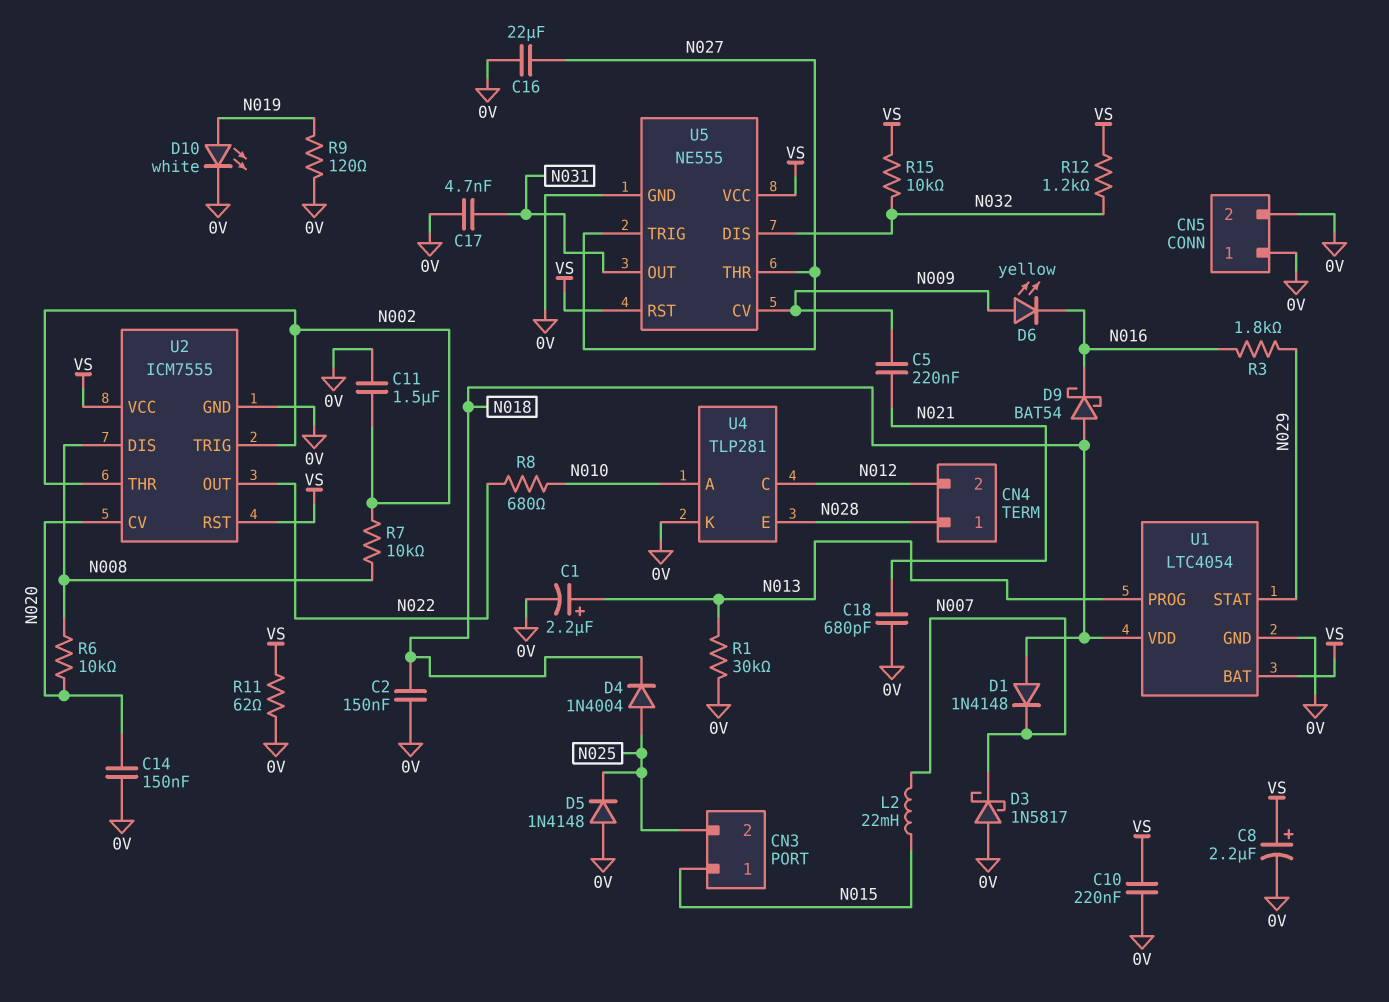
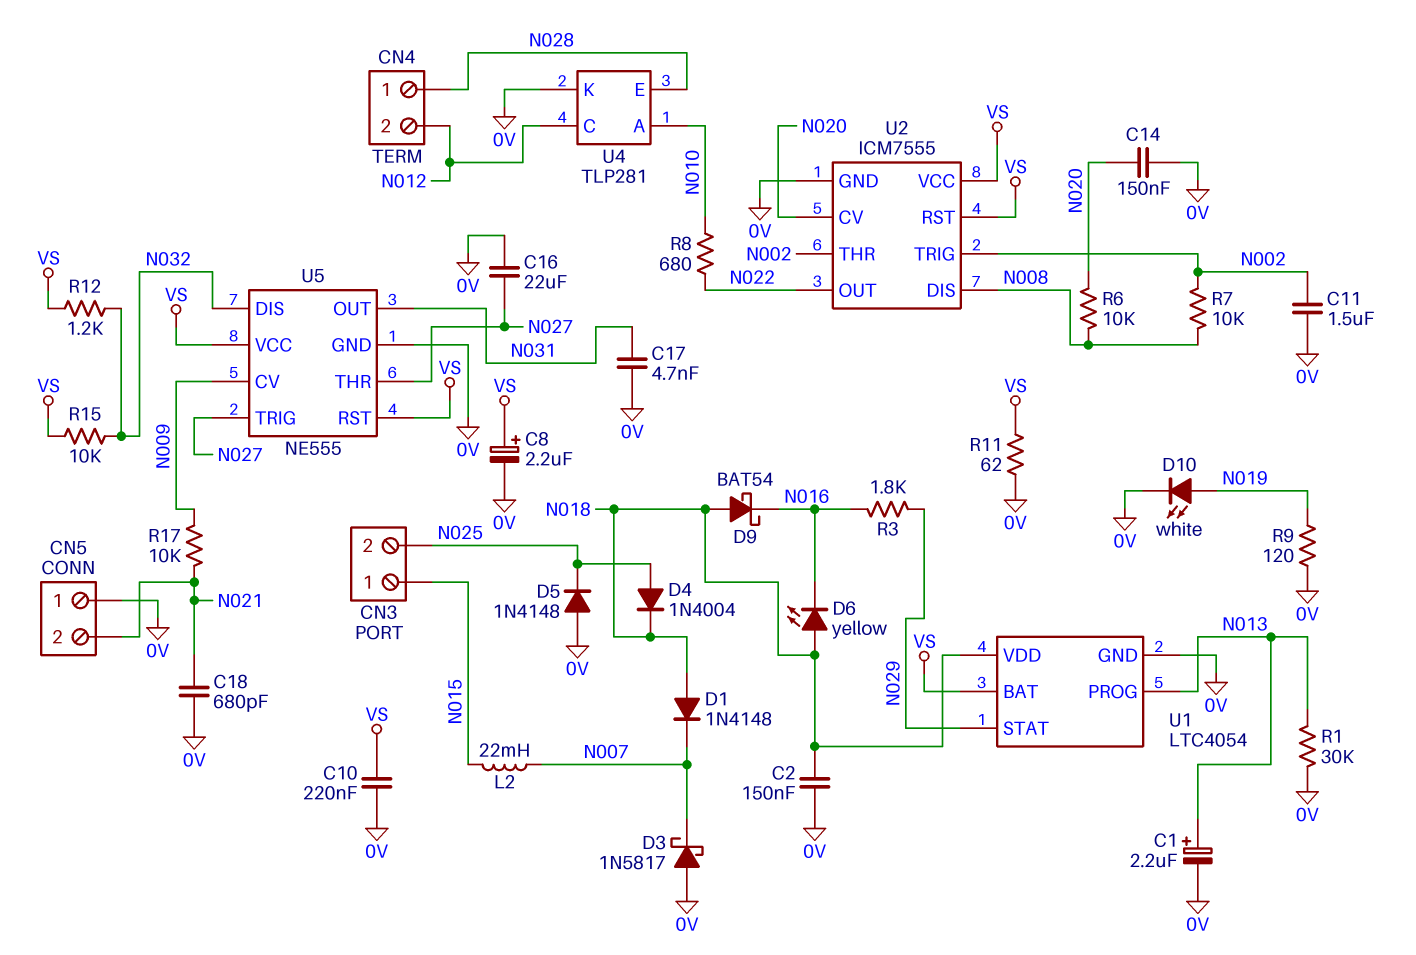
C5: 220nF (N009, N021) -> none
CN5 pin 2: 0V -> N021
D6: LED yellow (A N009, K N016) -> LED yellow (A N018, K N016)
R17: none -> 10k (N009, N021)

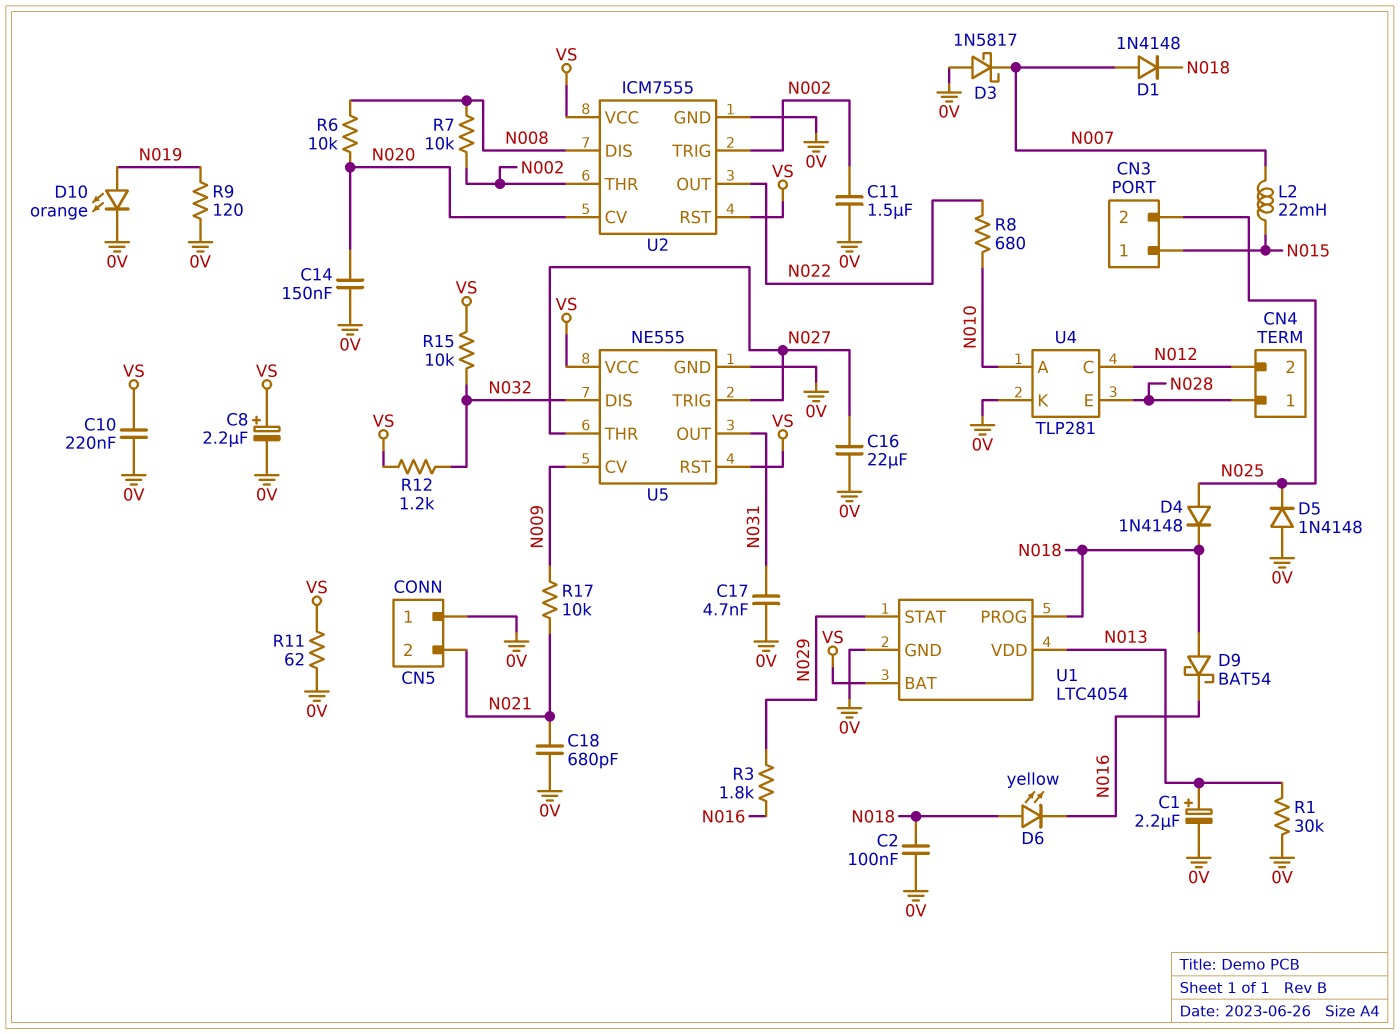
C2: 150nF (0V, N018) -> 100nF (0V, N018)
D1: diode 1N4148 (A N018, K N007) -> diode 1N4148 (A N007, K N018)
D4: diode 1N4004 (A N025, K N018) -> diode 1N4148 (A N025, K N018)
D10: LED white (A N019, K 0V) -> LED orange (A N019, K 0V)
U1 pin PROG: N013 -> N018
U1 pin VDD: N018 -> N013

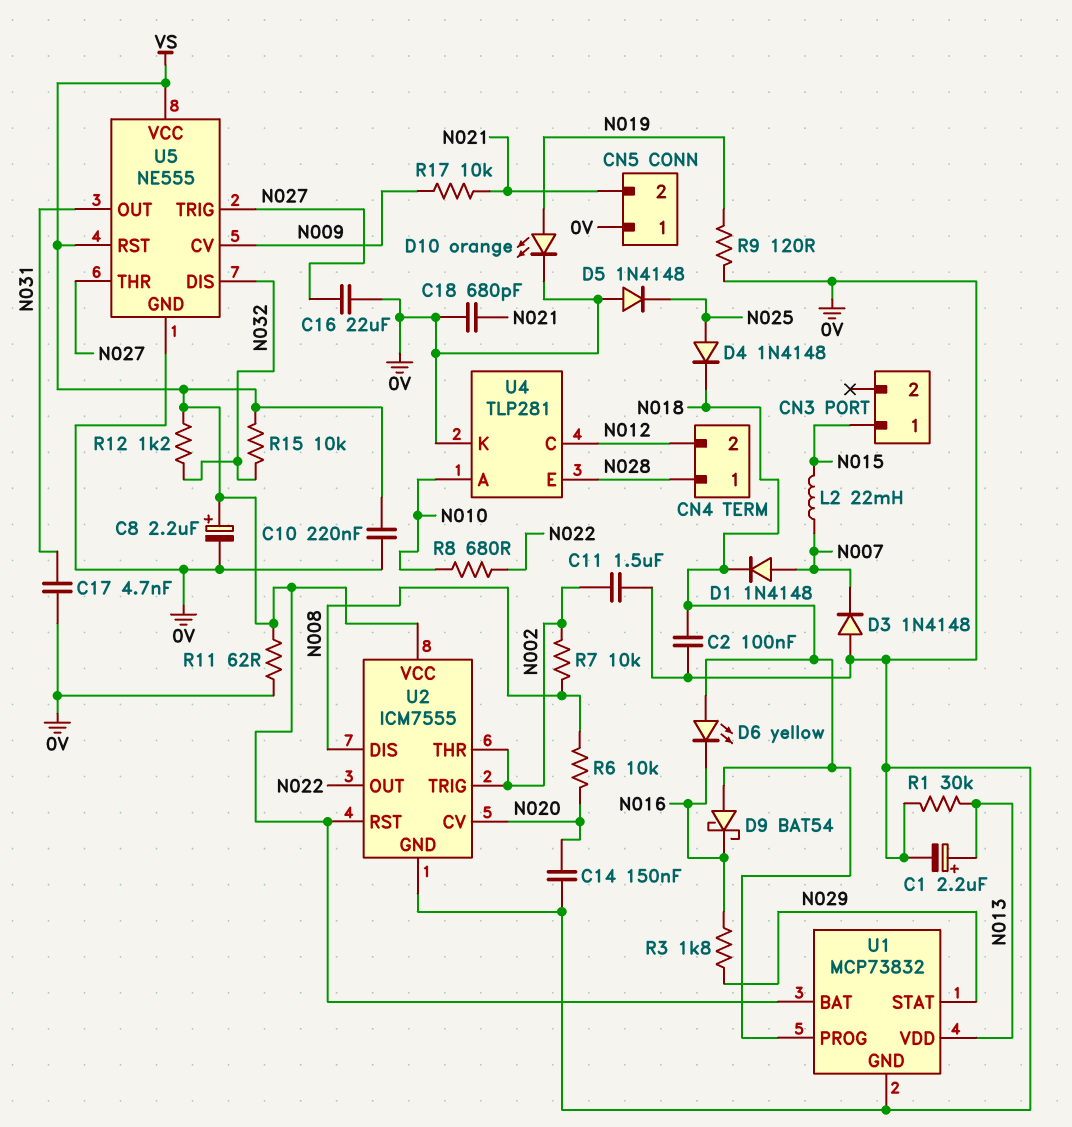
CN3 pin 2: N025 -> none
D3: schottky 1N5817 (A 0V, K N007) -> diode 1N4148 (A 0V, K N007)
U1: LTC4054 -> MCP73832

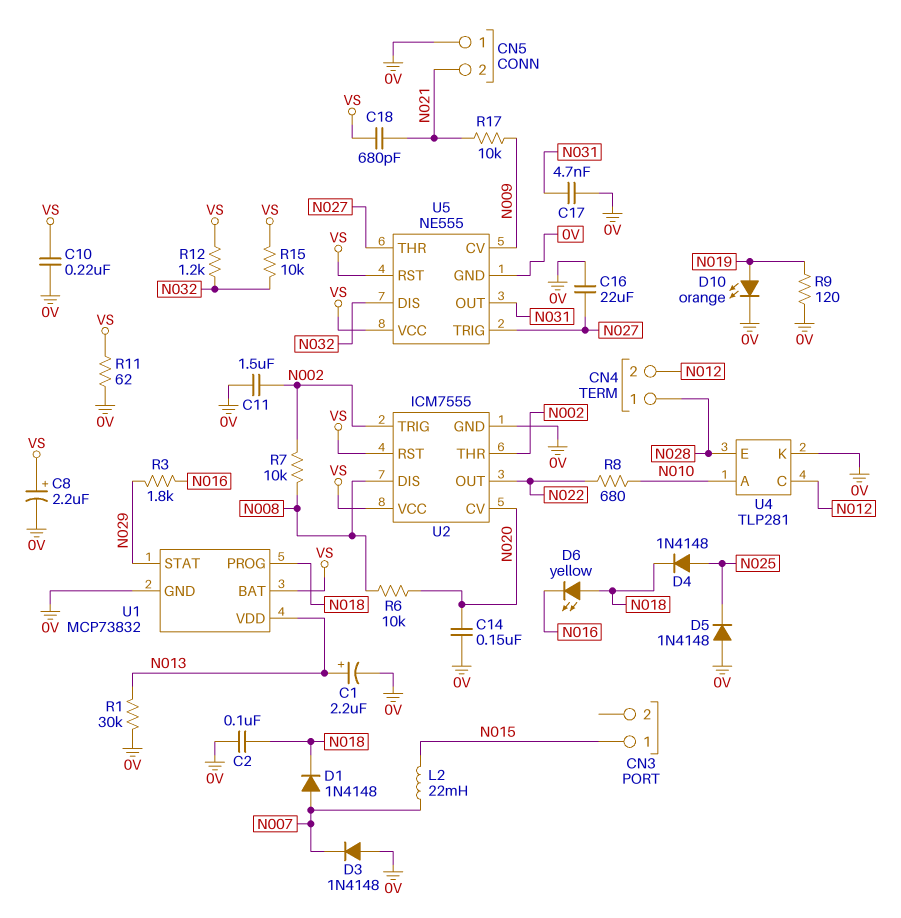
C18: 680pF (0V, N021) -> 680pF (N021, VS)
D9: schottky BAT54 (A N018, K N016) -> none

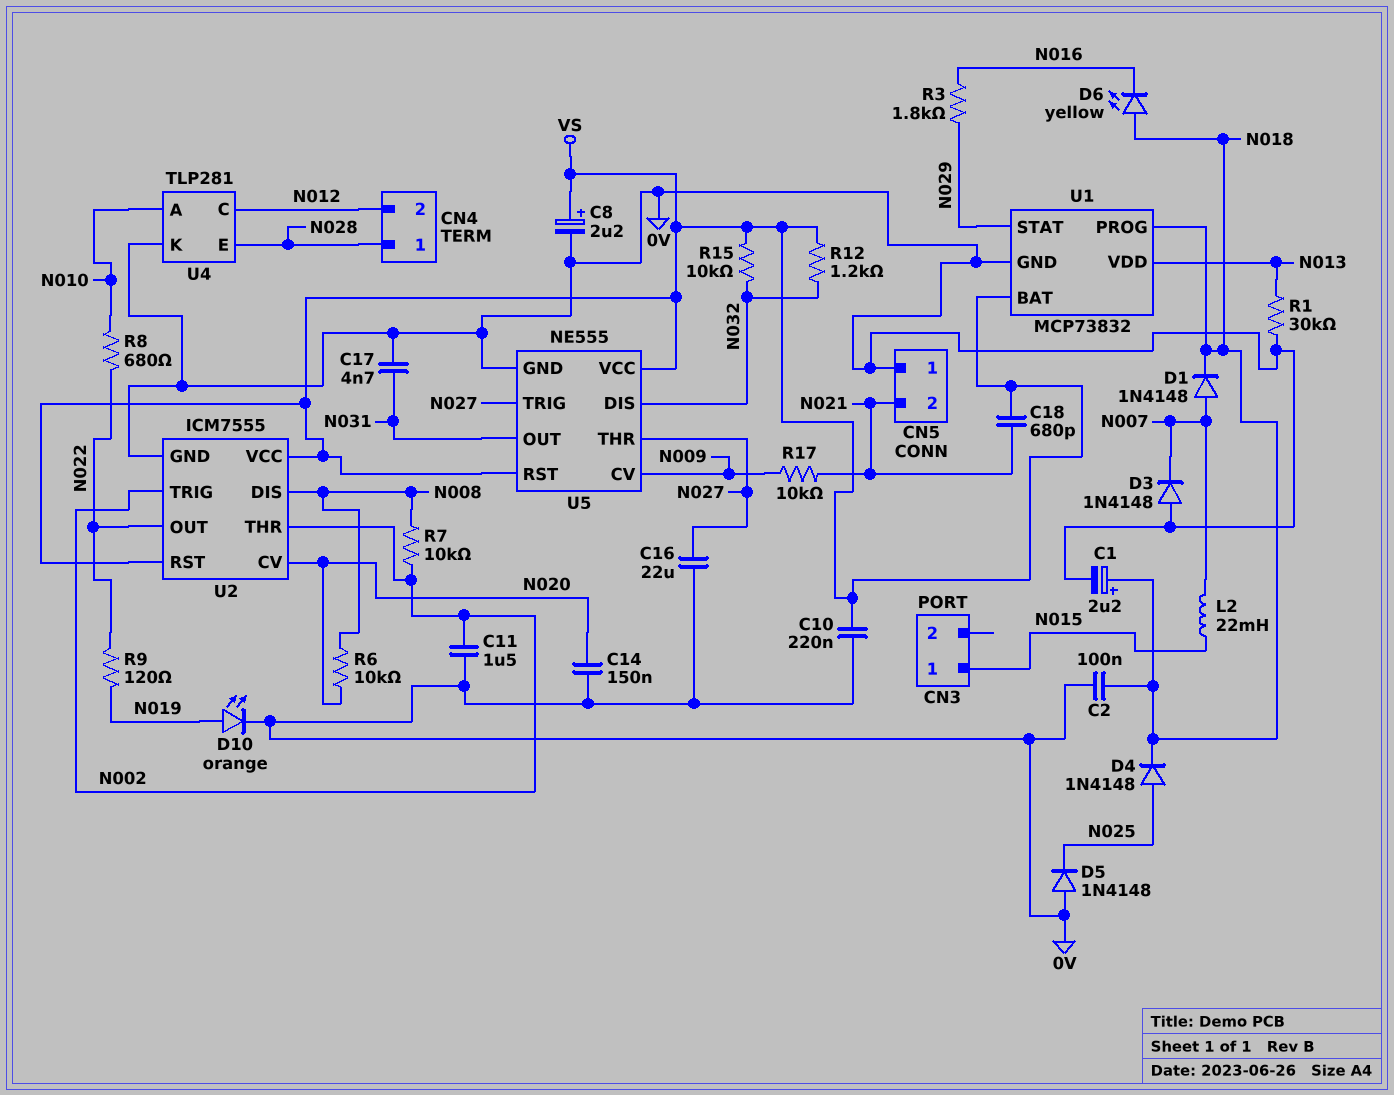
C1: 2.2uF (plus N013, minus 0V) -> 2.2uF (plus N018, minus 0V)
R9: 120 (0V, N019) -> 120 (N019, N022)
R11: 62 (0V, VS) -> none

